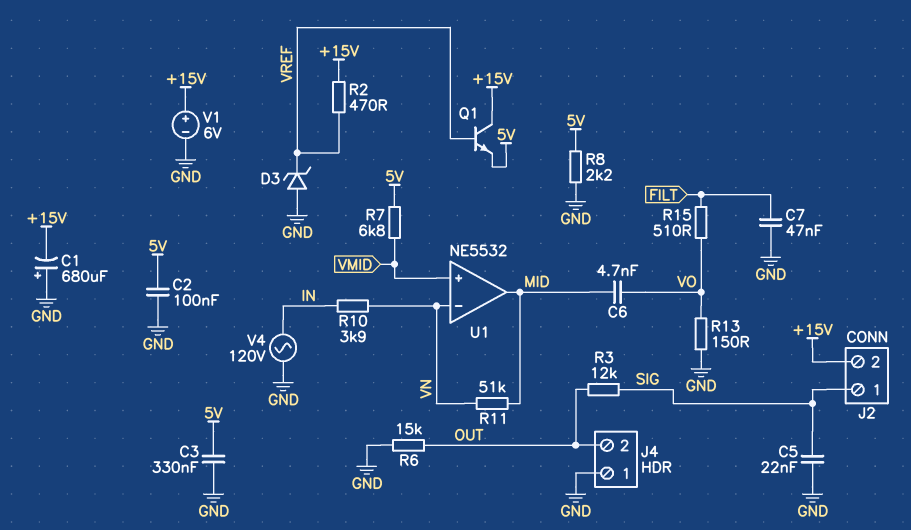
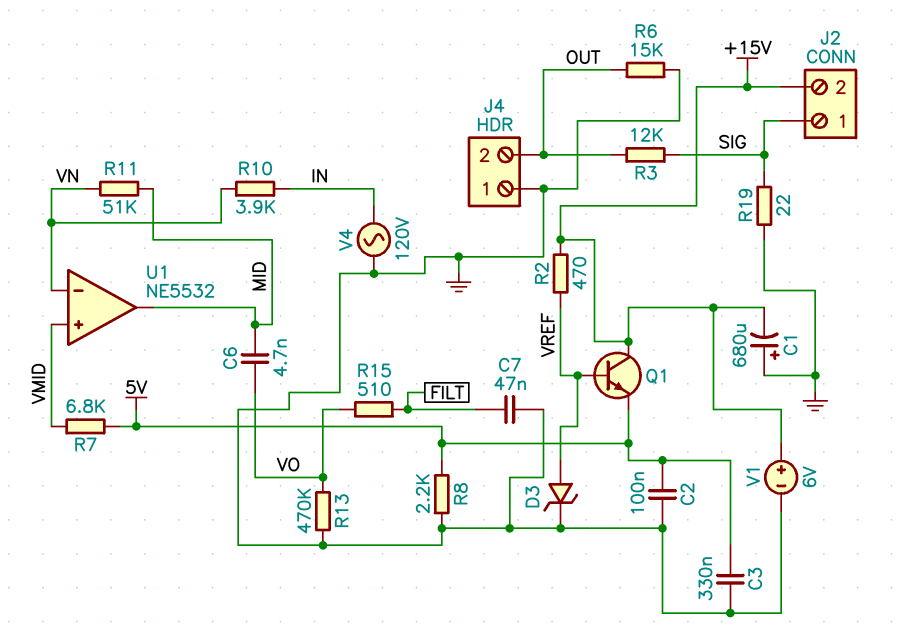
C5: 22nF (GND, SIG) -> none
D3: zener (A GND, K VREF) -> zener (A VREF, K GND)
R13: 150 (GND, VO) -> 470k (GND, VO)
R19: none -> 22 (GND, SIG)

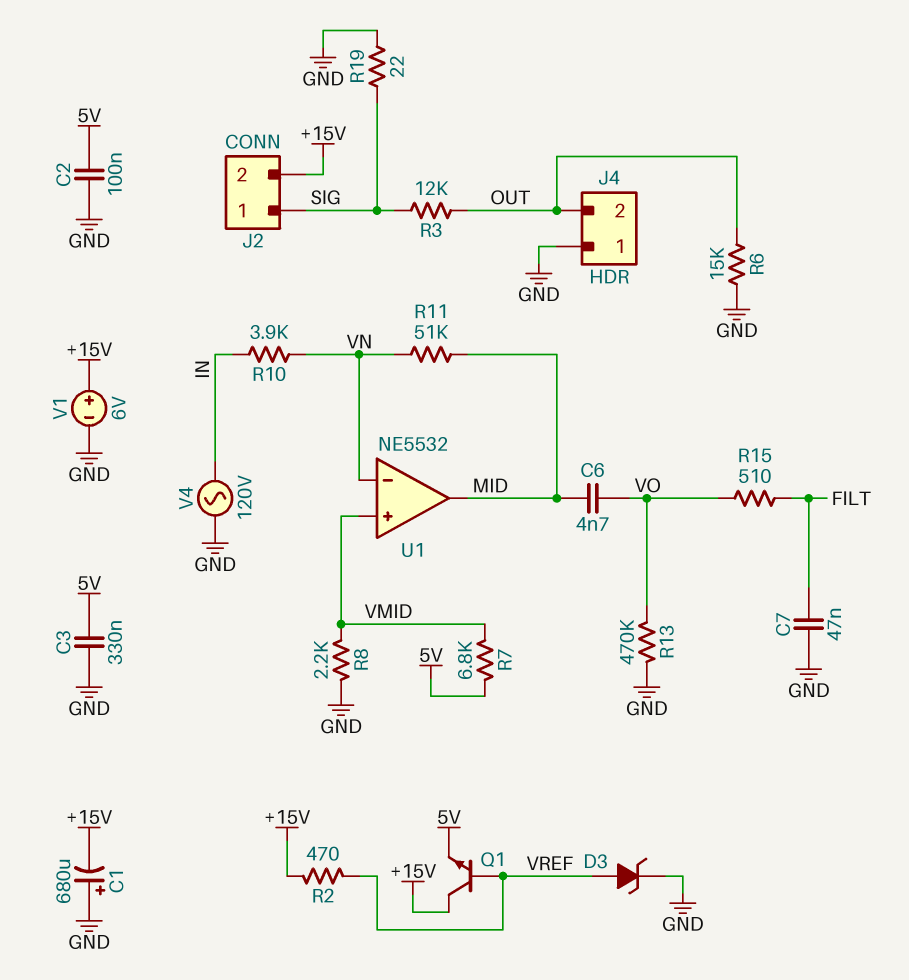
R8: 2.2k (5V, GND) -> 2.2k (GND, VMID)

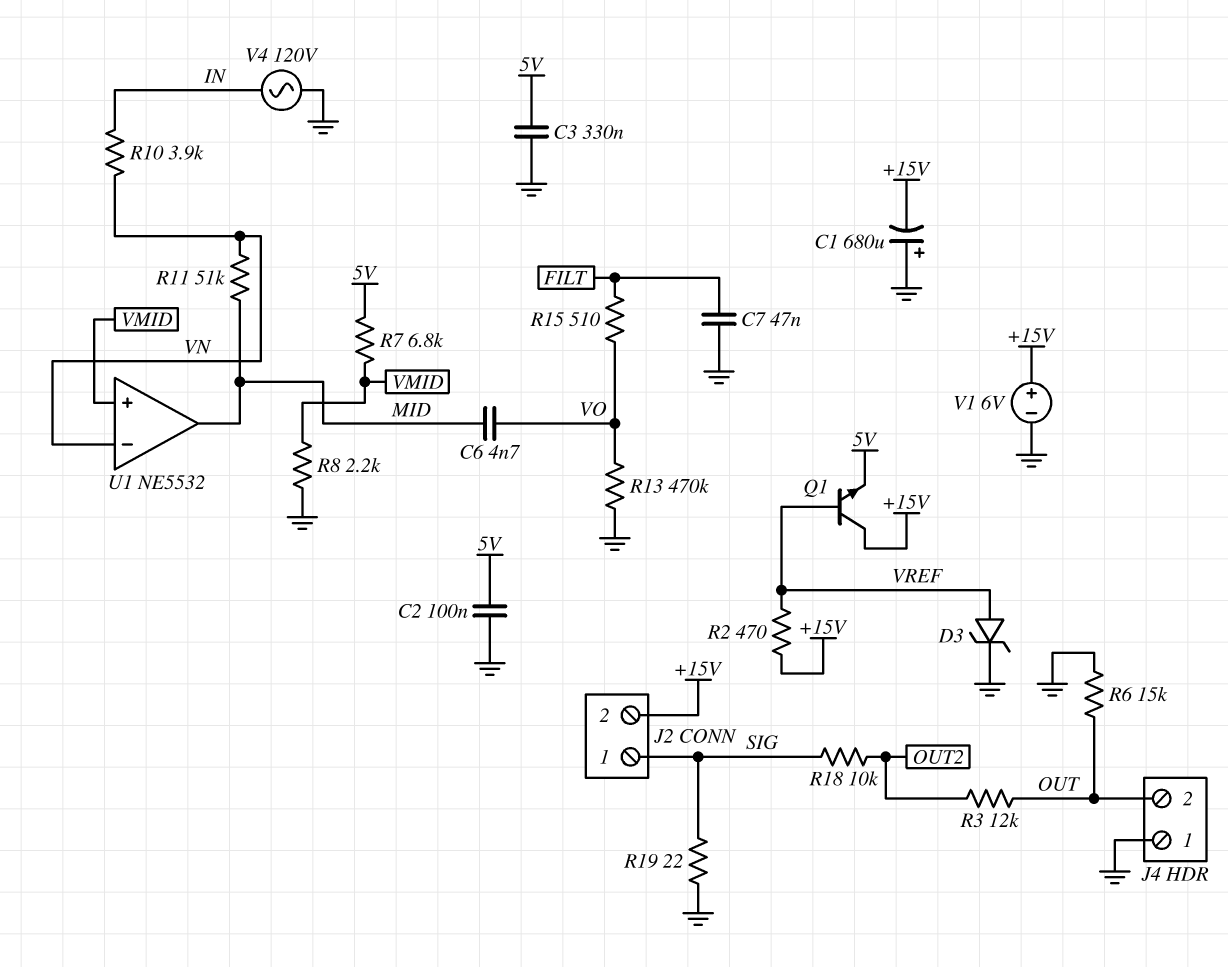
R3: 12k (OUT, SIG) -> 12k (OUT, OUT2)
R18: none -> 10k (OUT2, SIG)

